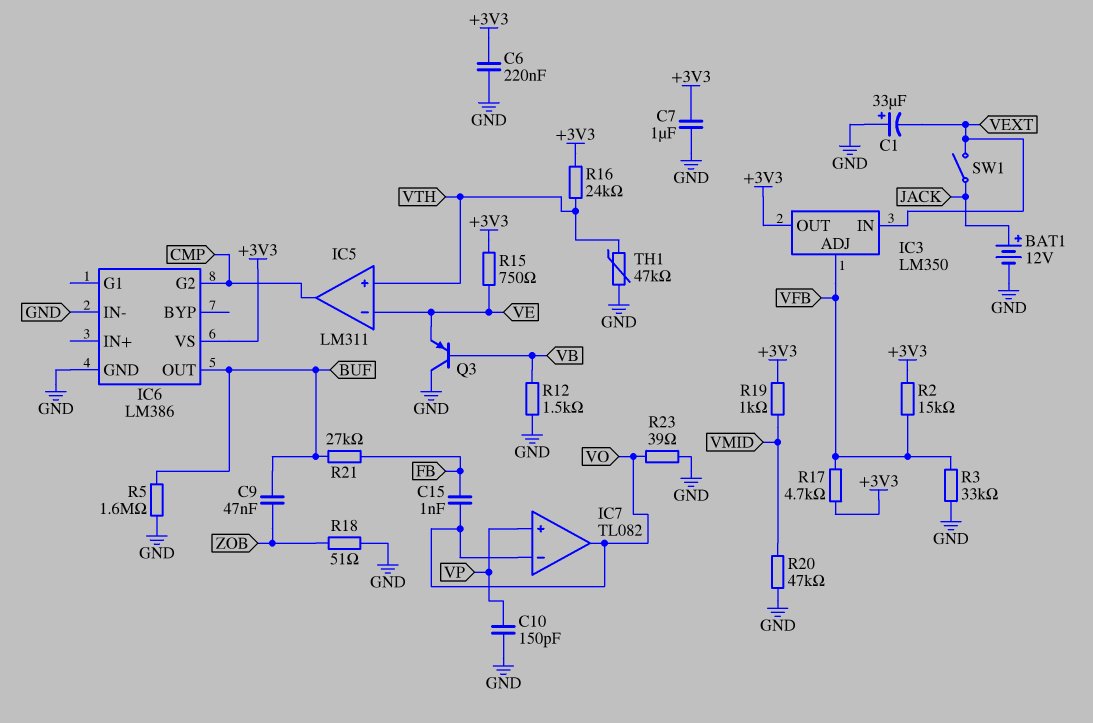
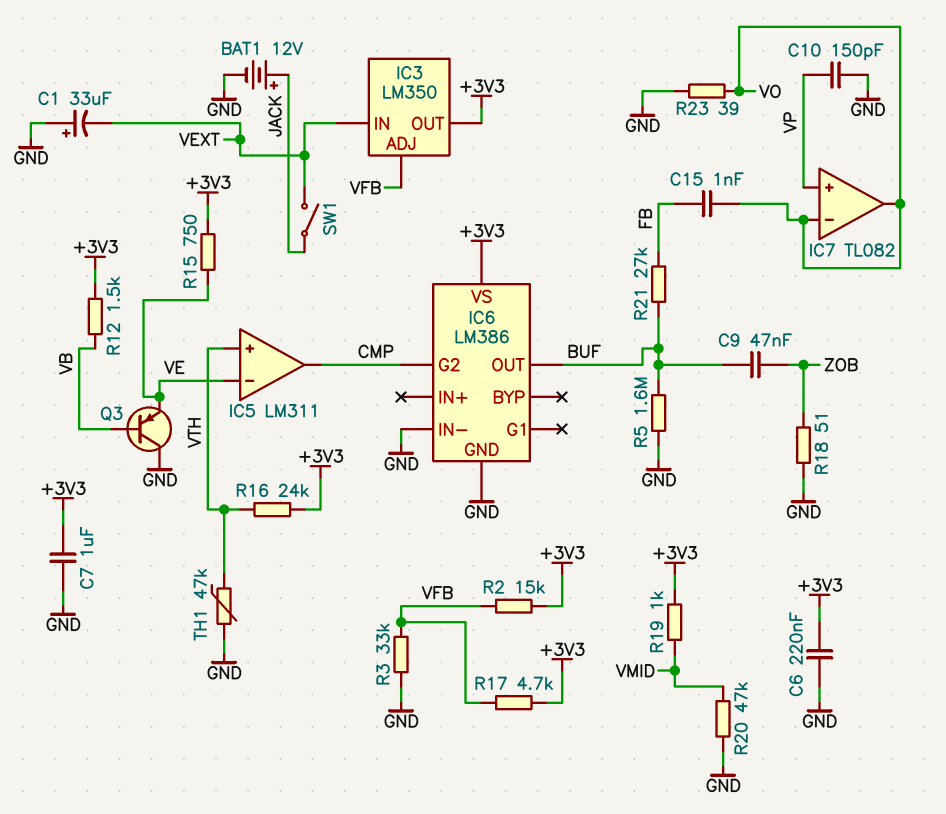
R12: 1.5k (GND, VB) -> 1.5k (+3V3, VB)

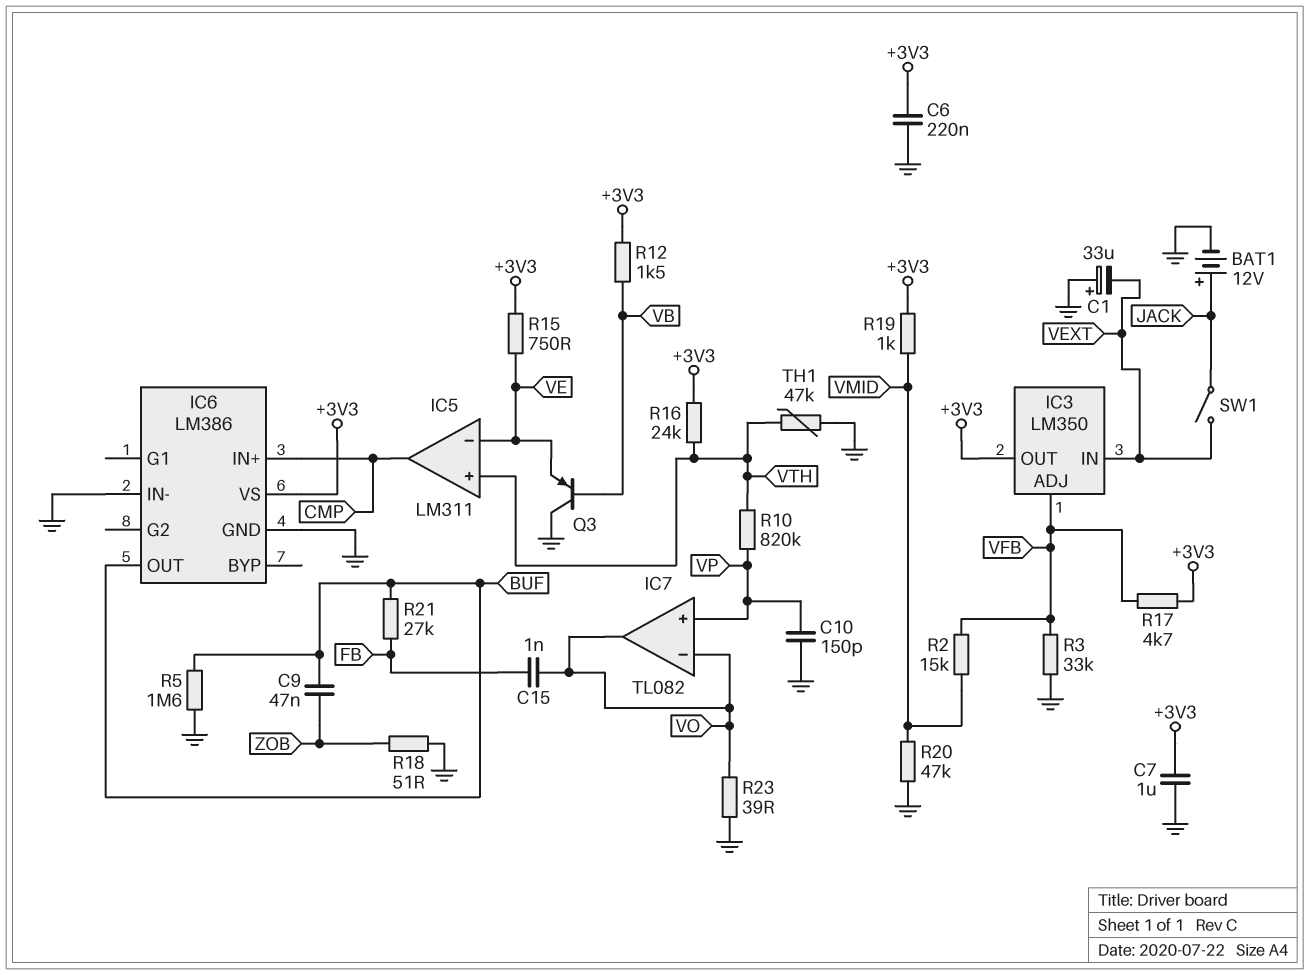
IC6 pin G2: CMP -> none
IC6 pin IN+: none -> CMP
R2: 15k (+3V3, VFB) -> 15k (VFB, VMID)
R10: none -> 820k (VP, VTH)

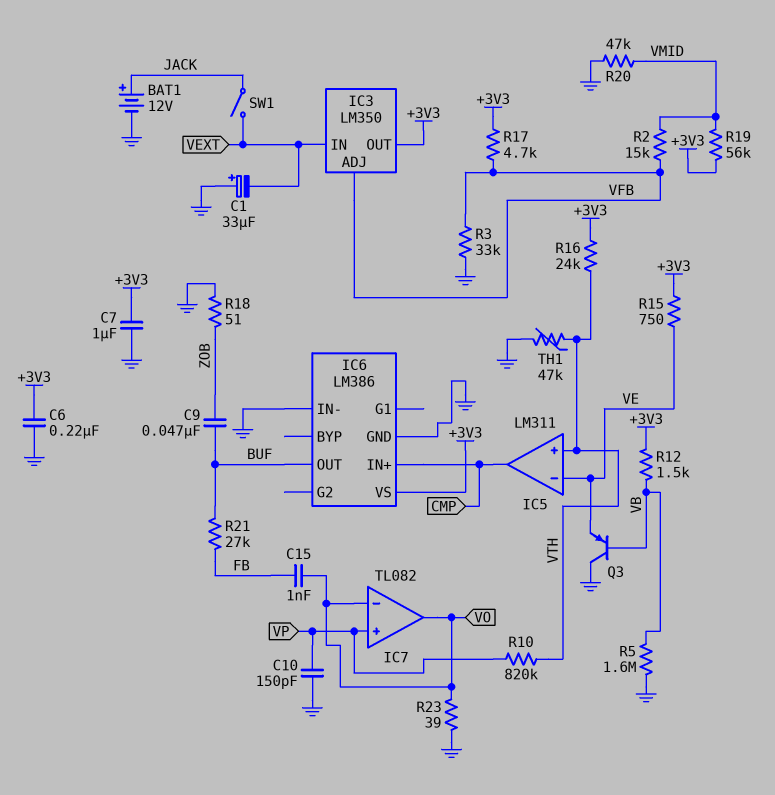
R5: 1.6M (BUF, GND) -> 1.6M (GND, VB)
R19: 1k (+3V3, VMID) -> 56k (+3V3, VMID)

